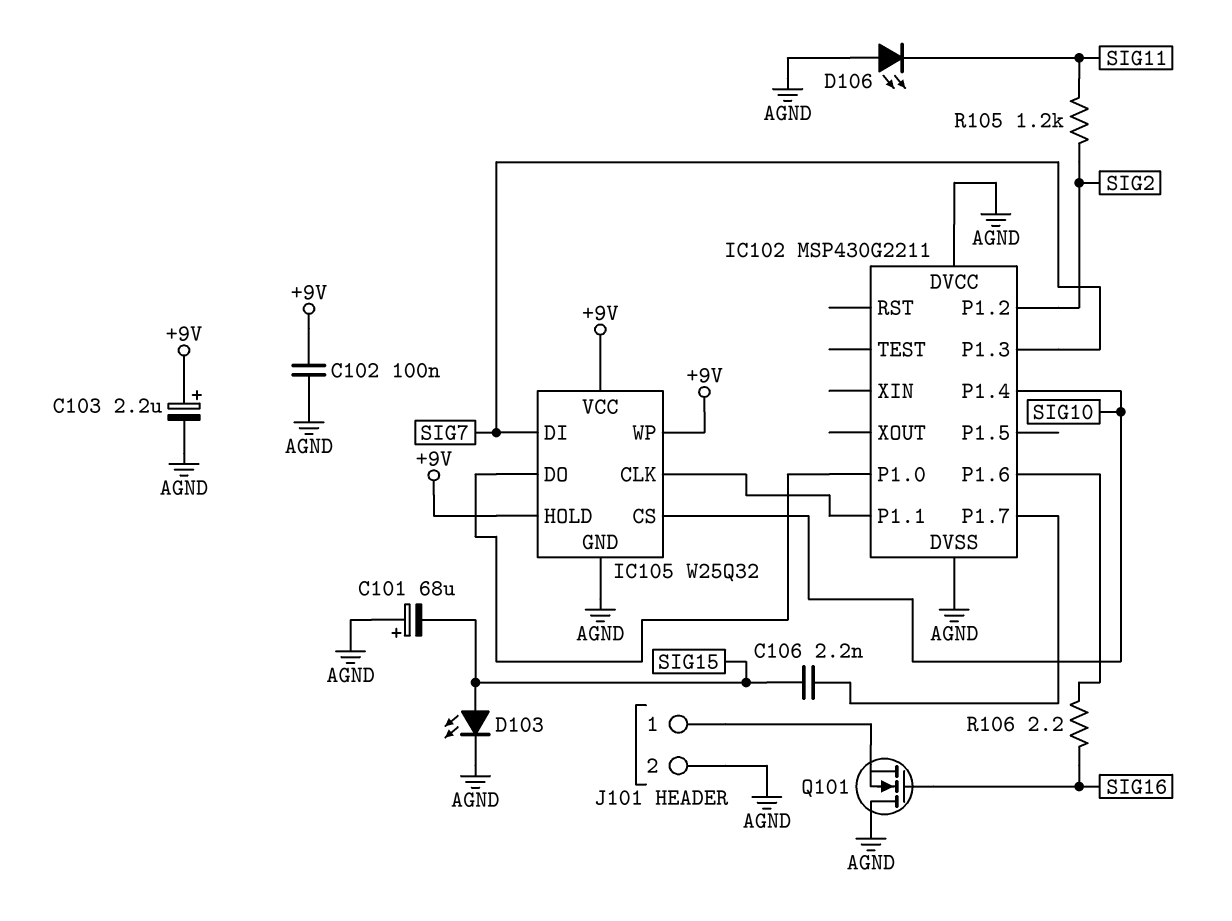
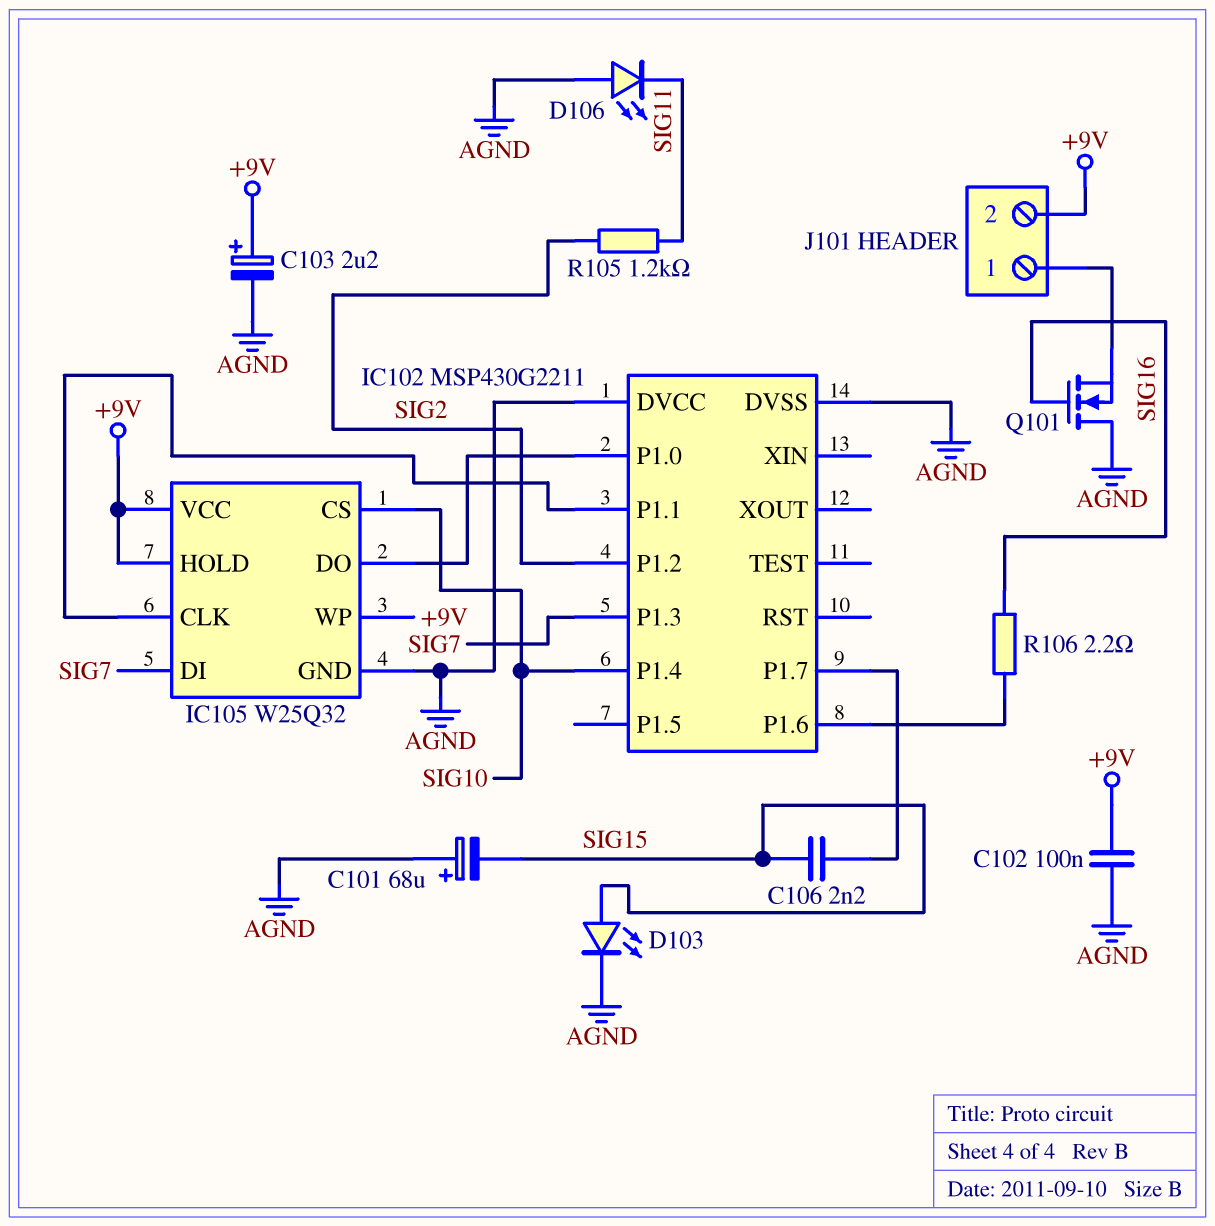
J101 pin 2: AGND -> +9V

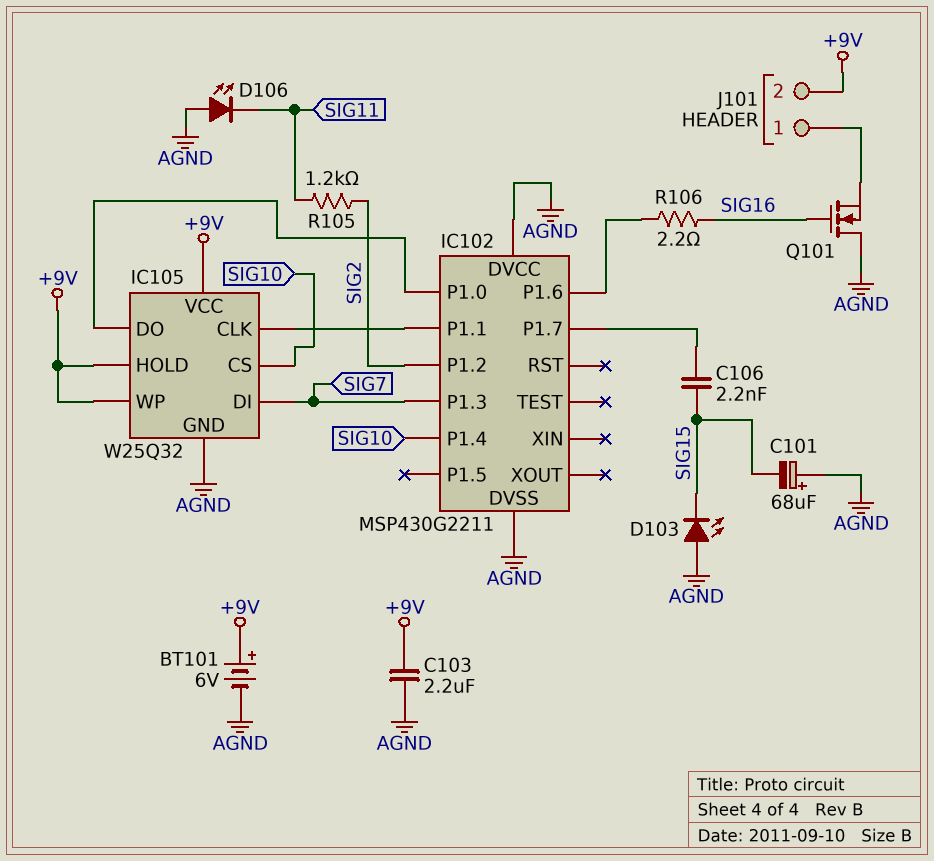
BT101: none -> 6V (plus +9V, minus AGND)
C102: 100nF (+9V, AGND) -> none
C103: 2.2uF (plus +9V, minus AGND) -> 2.2uF (+9V, AGND)
D103: LED (A SIG15, K AGND) -> LED (A AGND, K SIG15)

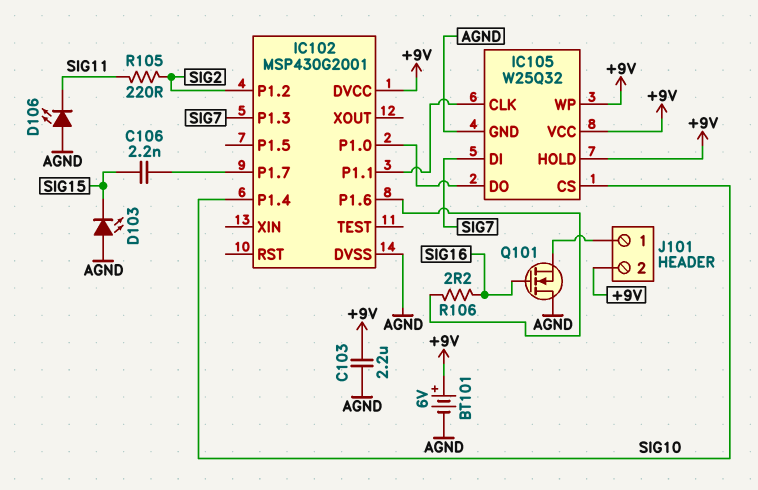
C101: 68uF (plus AGND, minus SIG15) -> none
IC102: MSP430G2211 -> MSP430G2001
IC102 pin DVCC: AGND -> +9V
R105: 1.2k (SIG2, SIG11) -> 220 (SIG2, SIG11)

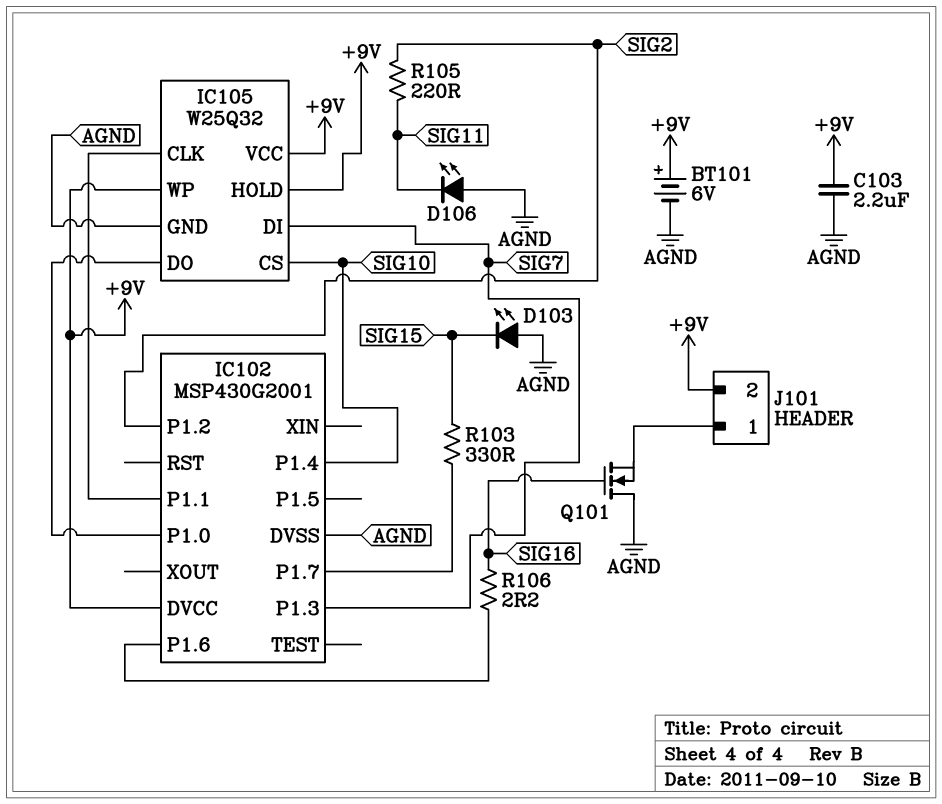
C106: 2.2nF (IC102/P1.7, SIG15) -> none
R103: none -> 330 (IC102/P1.7, SIG15)

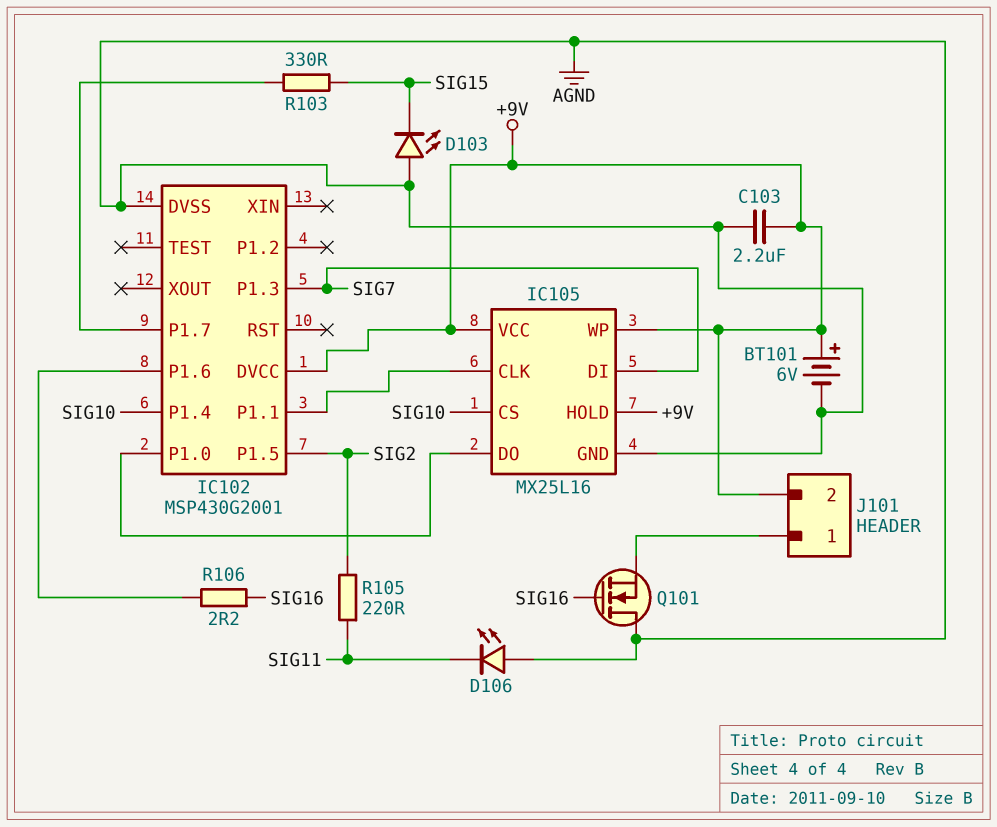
IC102 pin P1.2: SIG2 -> none
IC102 pin P1.5: none -> SIG2
IC105: W25Q32 -> MX25L16

